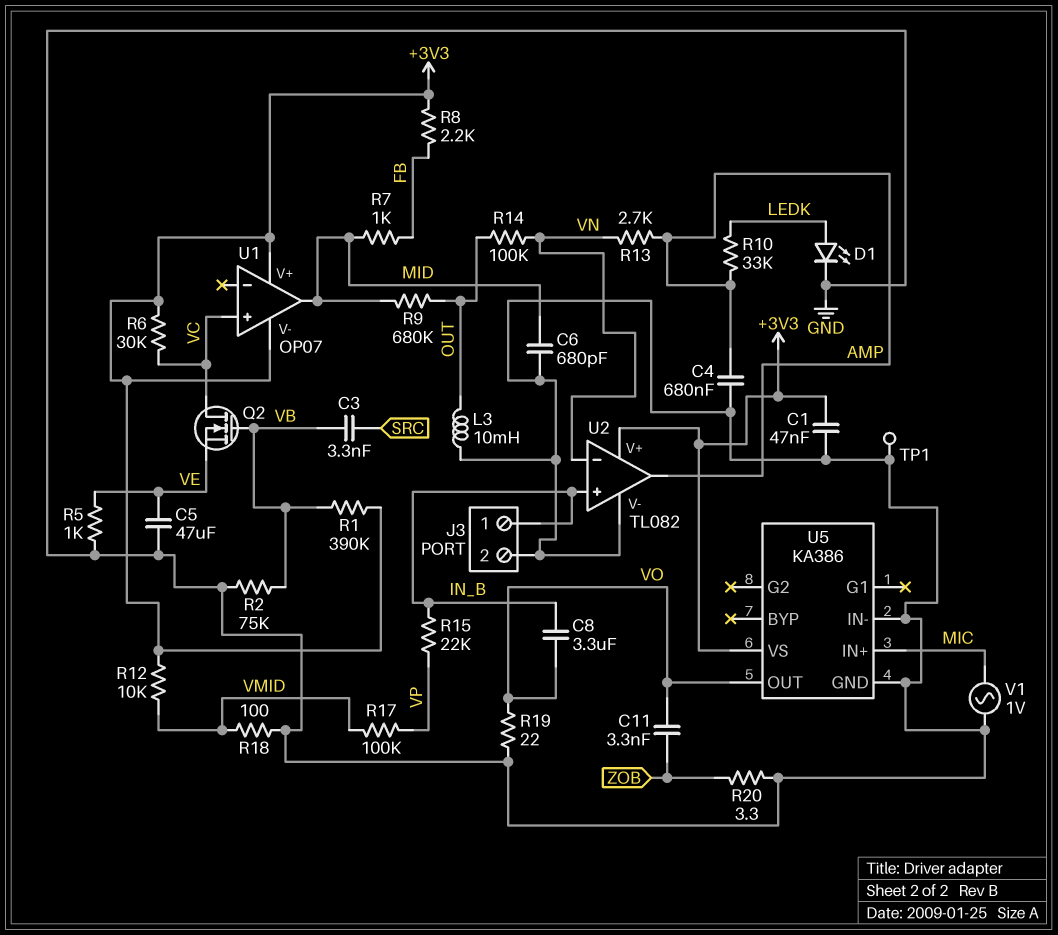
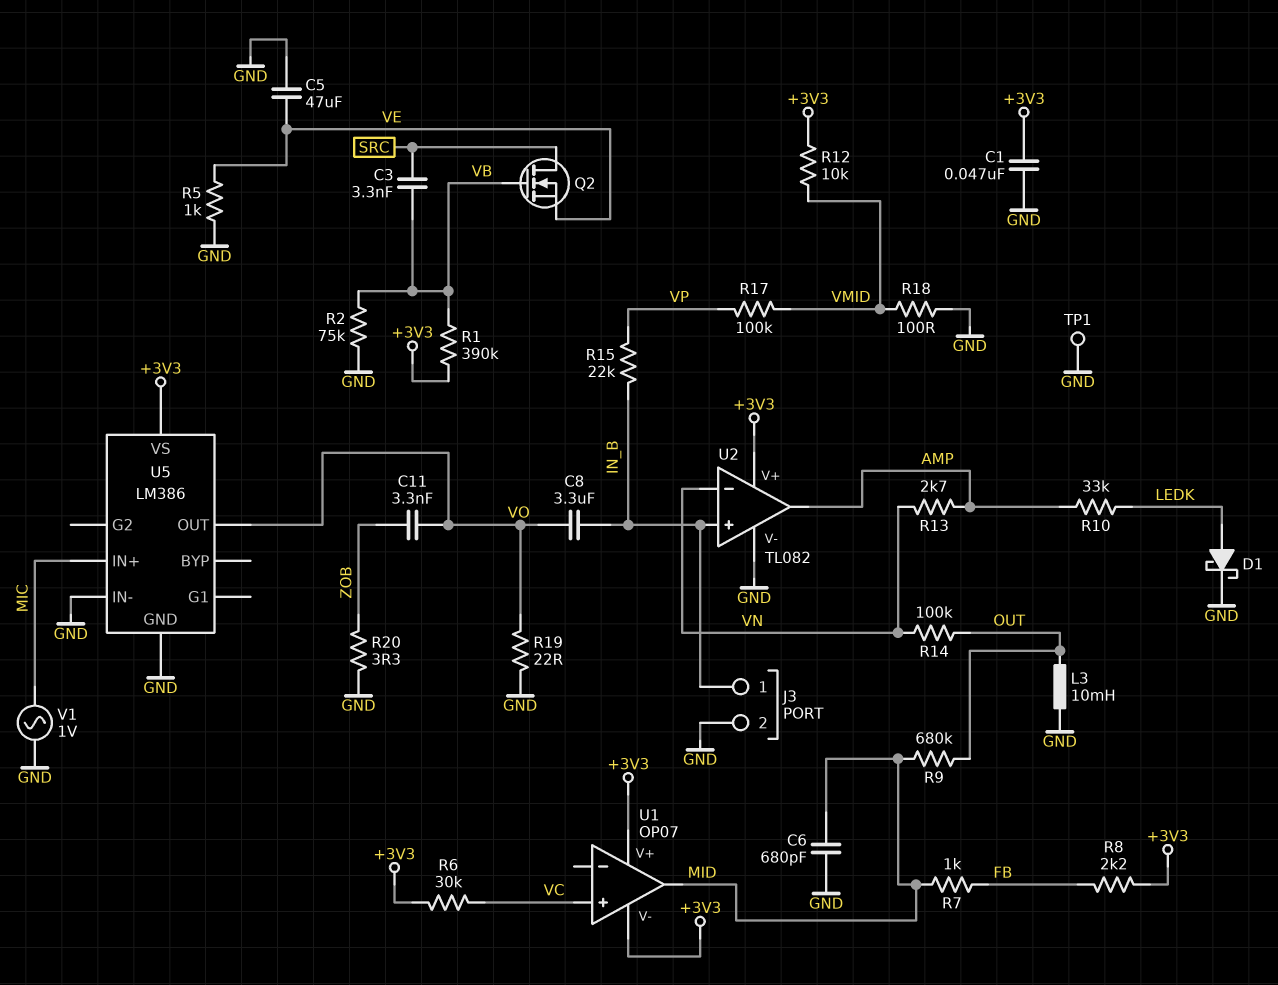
C4: 680nF (AMP, GND) -> none
D1: LED (A LEDK, K GND) -> schottky (A LEDK, K GND)
Q2: NMOS (G VB, D VC, S VE) -> NMOS (G VB, D SRC, S VE)
U5: KA386 -> LM386

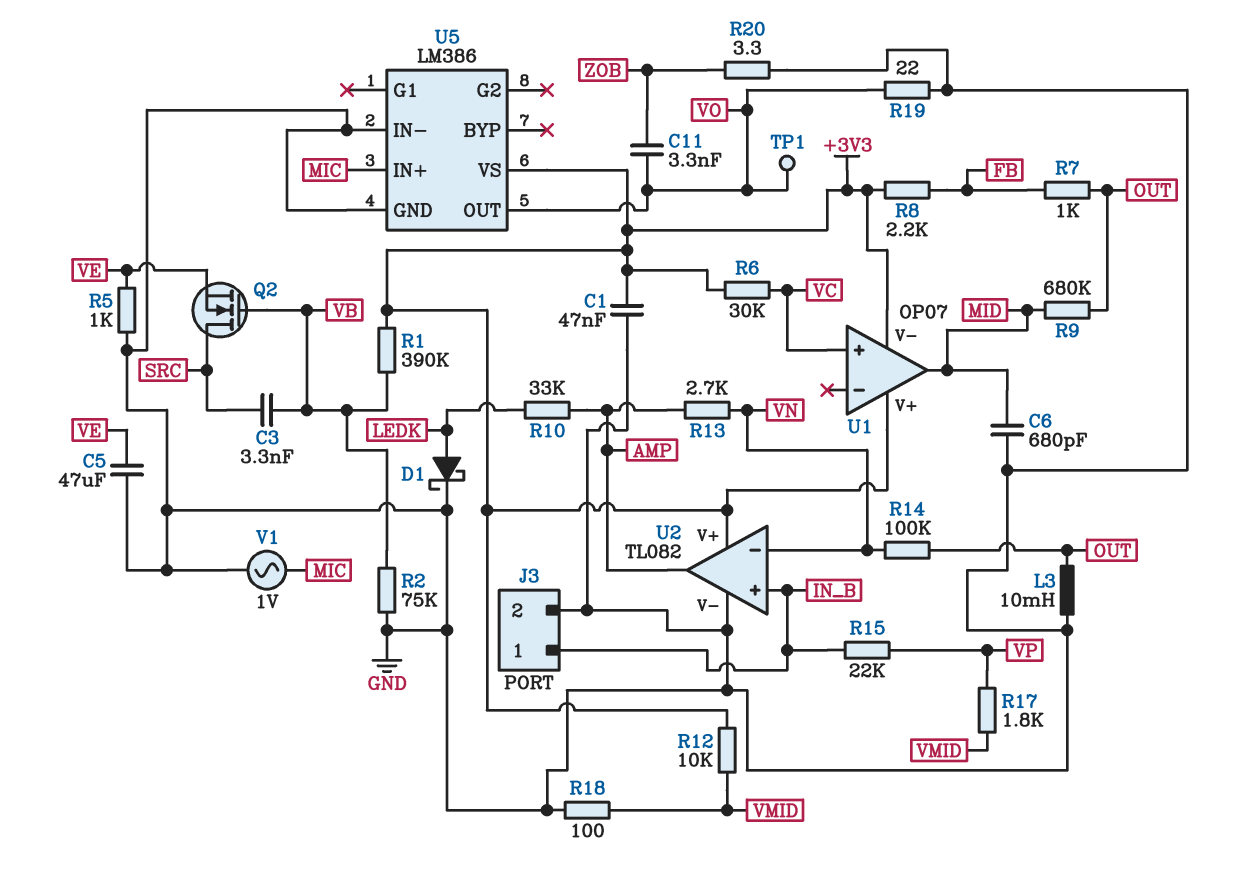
C8: 3.3uF (IN_B, VO) -> none
R7: 1k (FB, MID) -> 1k (FB, OUT)
R17: 100k (VMID, VP) -> 1.8k (VMID, VP)
TP1: test point (GND) -> test point (VO)

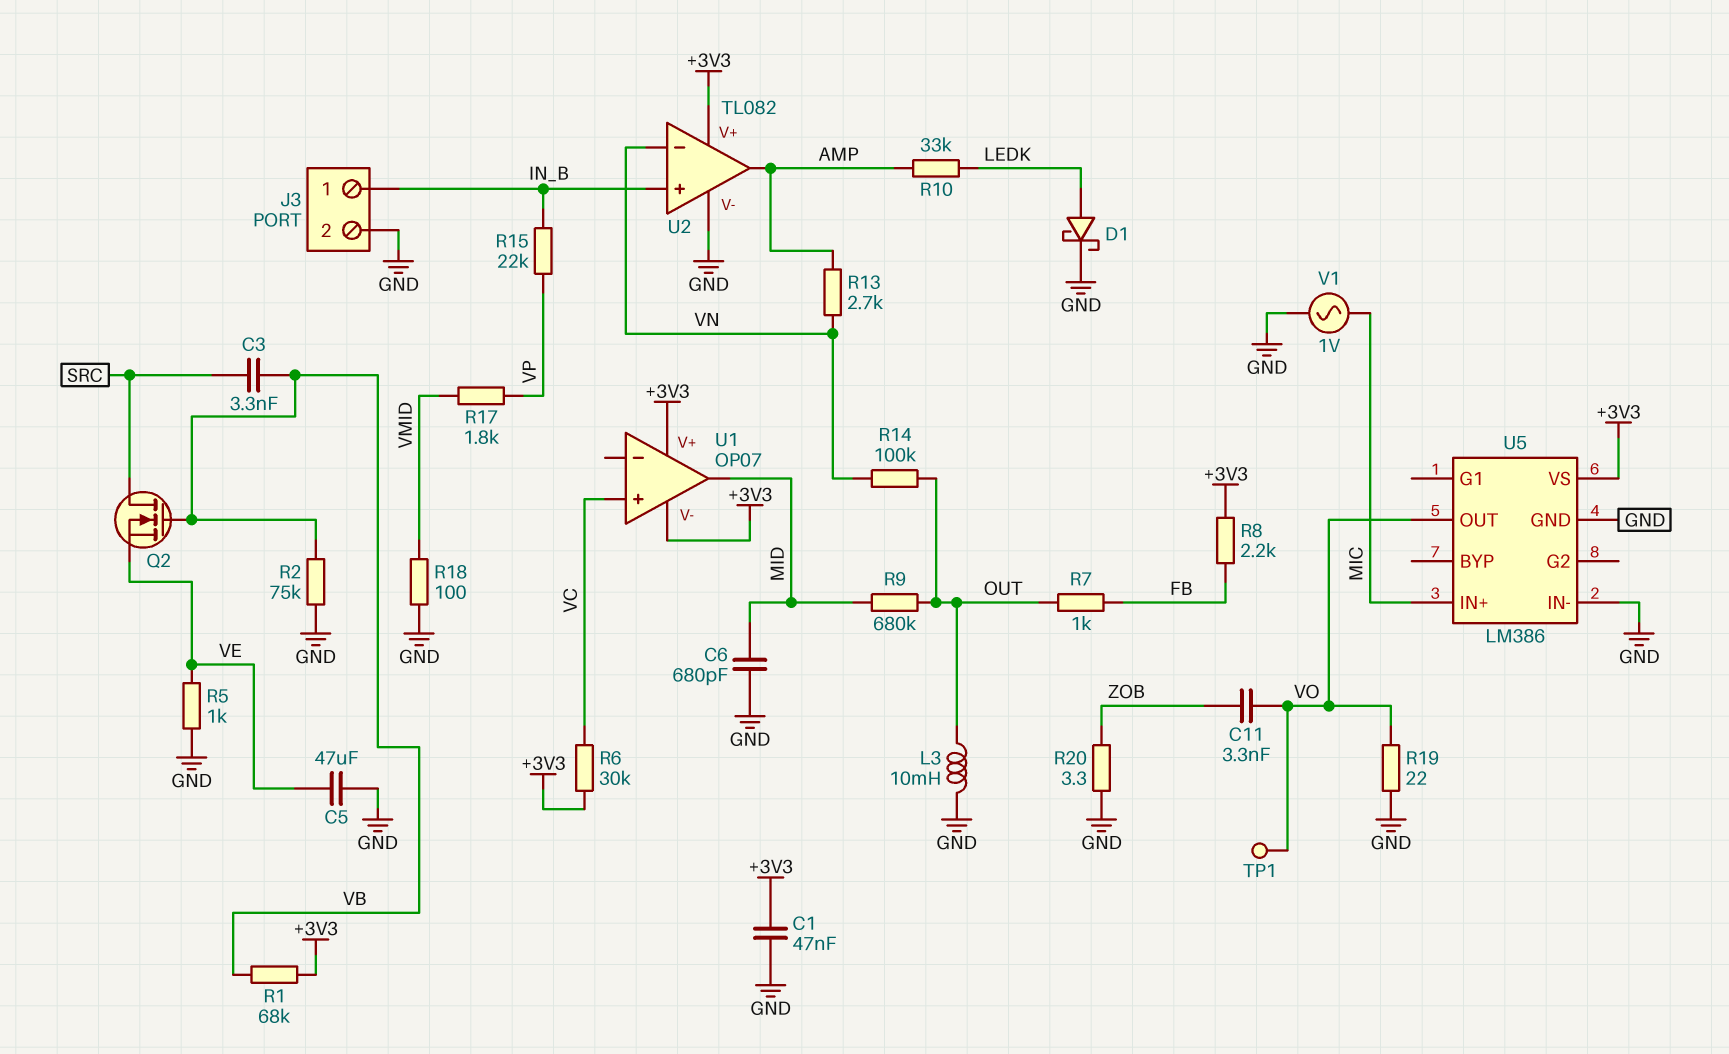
R1: 390k (+3V3, VB) -> 68k (+3V3, VB)
R12: 10k (+3V3, VMID) -> none

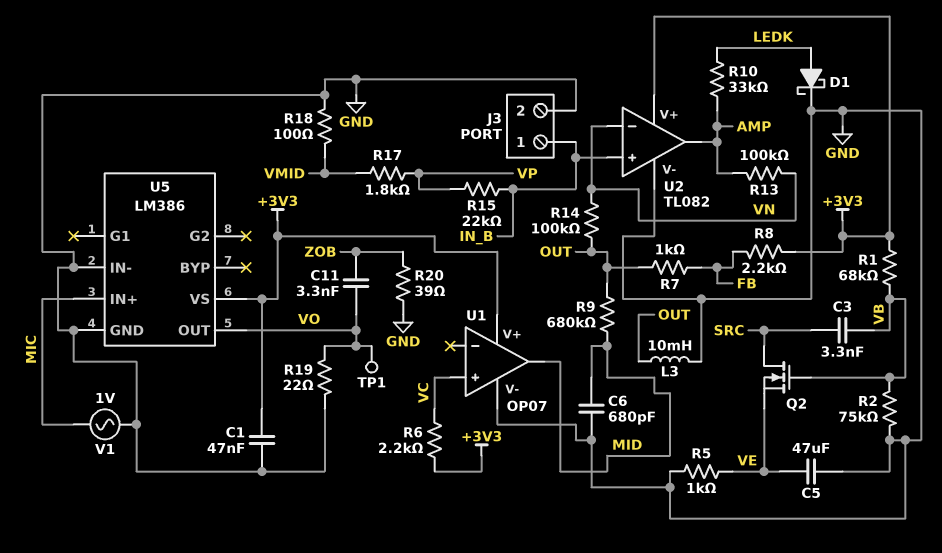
R6: 30k (+3V3, VC) -> 2.2k (+3V3, VC)
R13: 2.7k (AMP, VN) -> 100k (AMP, VN)
R20: 3.3 (GND, ZOB) -> 39 (GND, ZOB)
U1 pin V-: +3V3 -> GND

